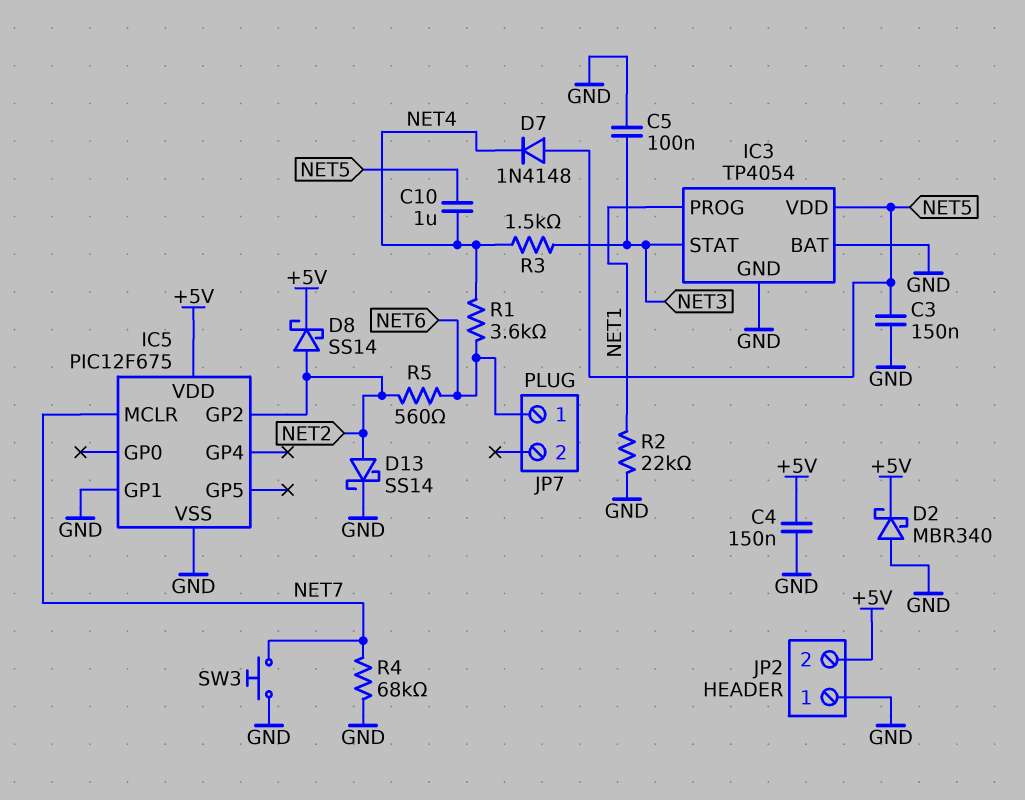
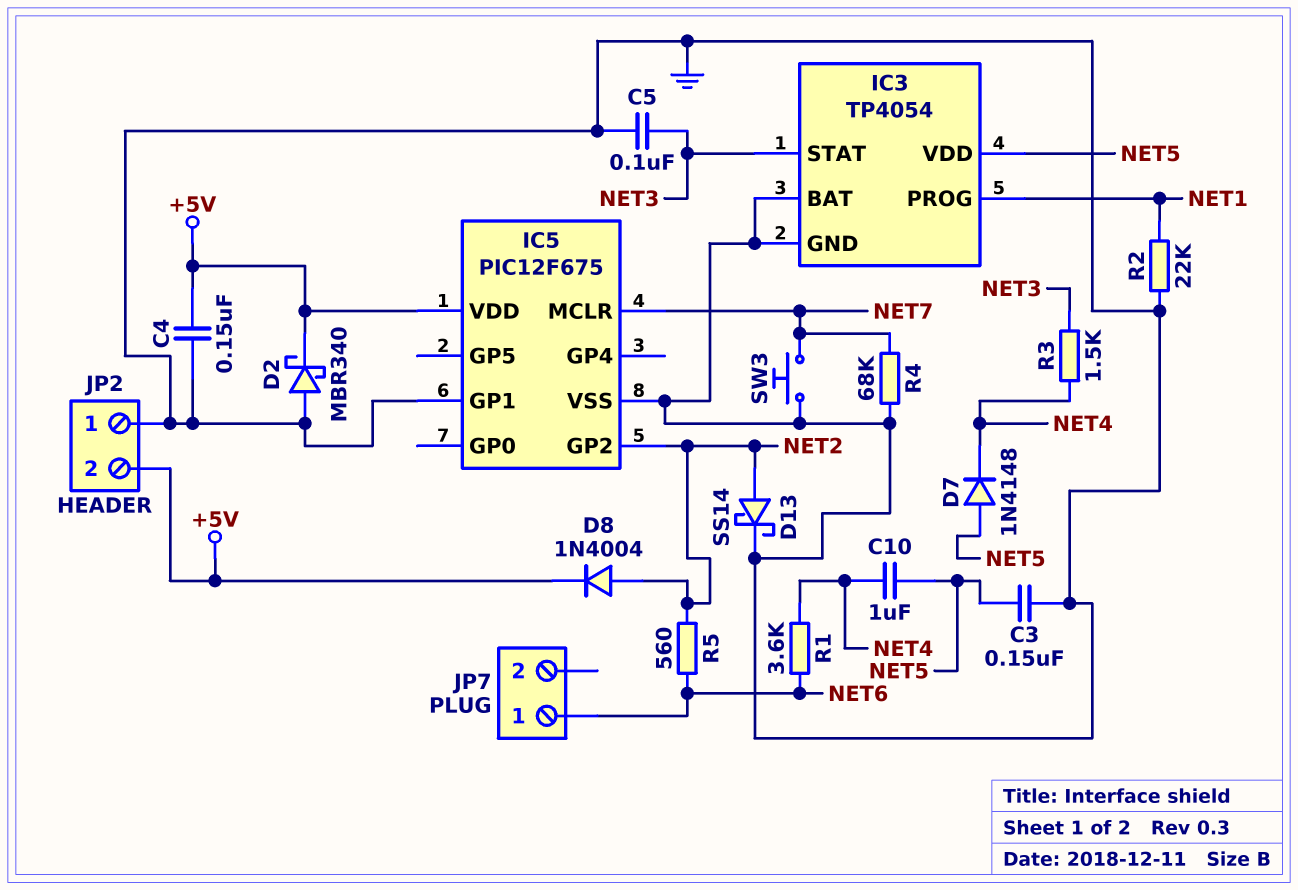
D8: schottky SS14 (A NET2, K +5V) -> diode 1N4004 (A NET2, K +5V)

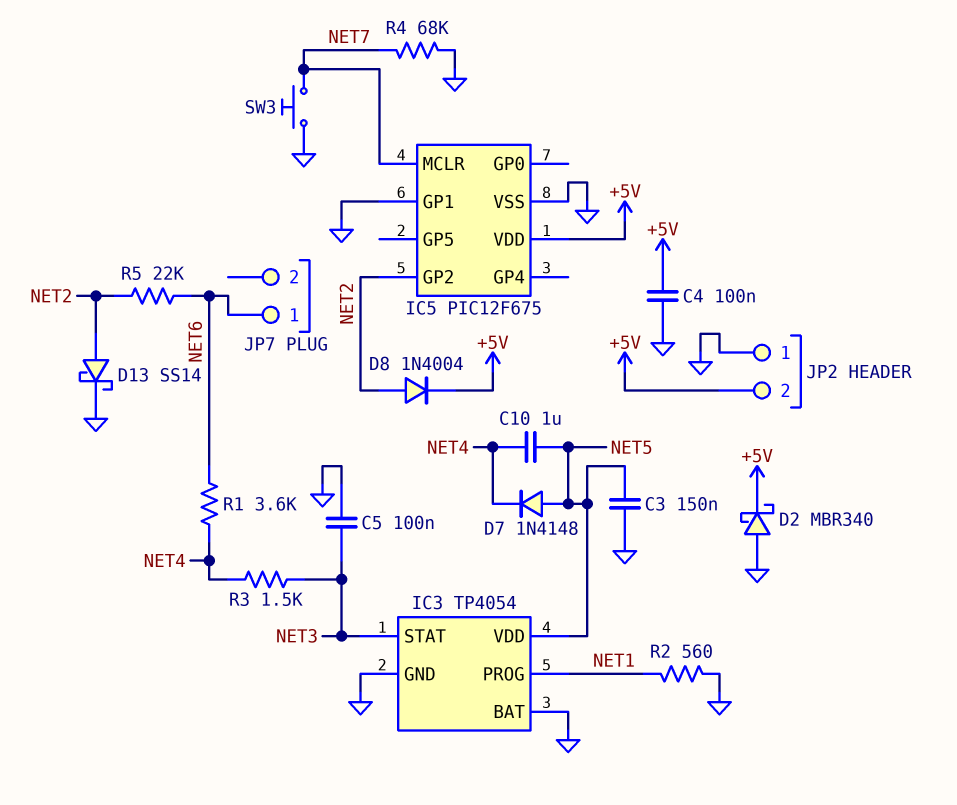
C4: 150nF (+5V, GND) -> 100nF (+5V, GND)
R2: 22k (GND, NET1) -> 560 (GND, NET1)
R5: 560 (NET2, NET6) -> 22k (NET2, NET6)

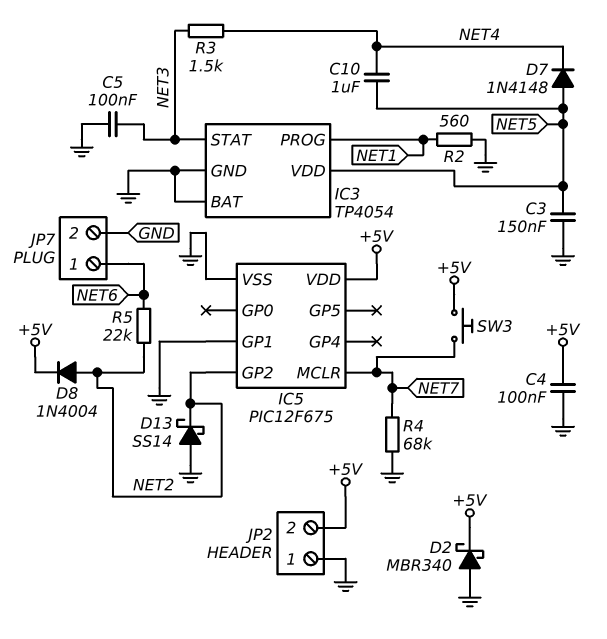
D13: schottky SS14 (A NET2, K GND) -> schottky SS14 (A GND, K NET2)
JP7 pin 2: none -> GND
R1: 3.6k (NET4, NET6) -> none
SW3: button (GND, NET7) -> button (+5V, NET7)

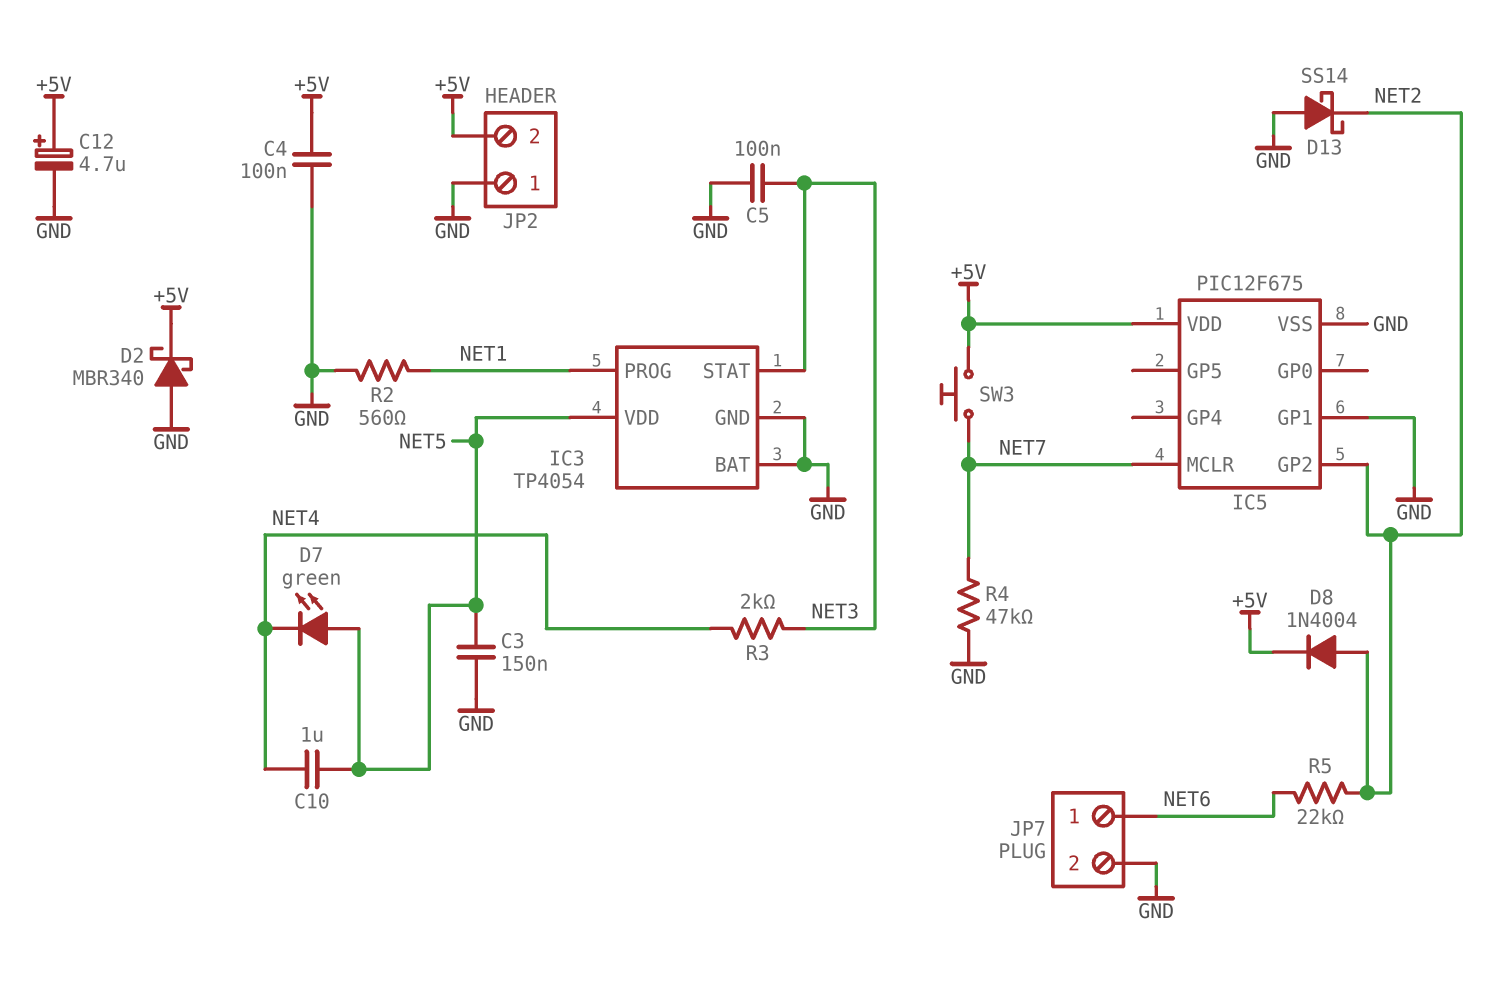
C12: none -> 4.7uF (plus +5V, minus GND)
D7: diode 1N4148 (A NET5, K NET4) -> LED green (A NET5, K NET4)
R3: 1.5k (NET3, NET4) -> 2k (NET3, NET4)
R4: 68k (GND, NET7) -> 47k (GND, NET7)

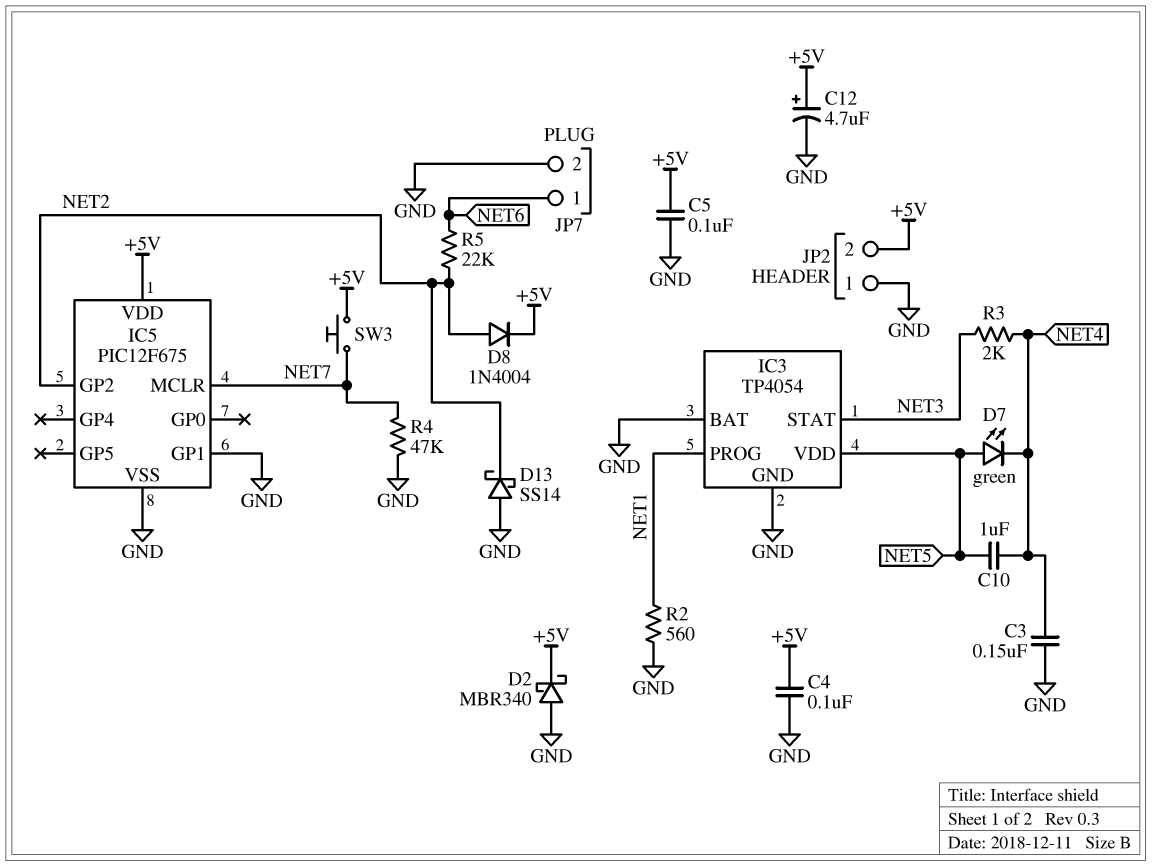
C3: 150nF (GND, NET5) -> 150nF (GND, NET4)
C5: 100nF (GND, NET3) -> 100nF (+5V, GND)

